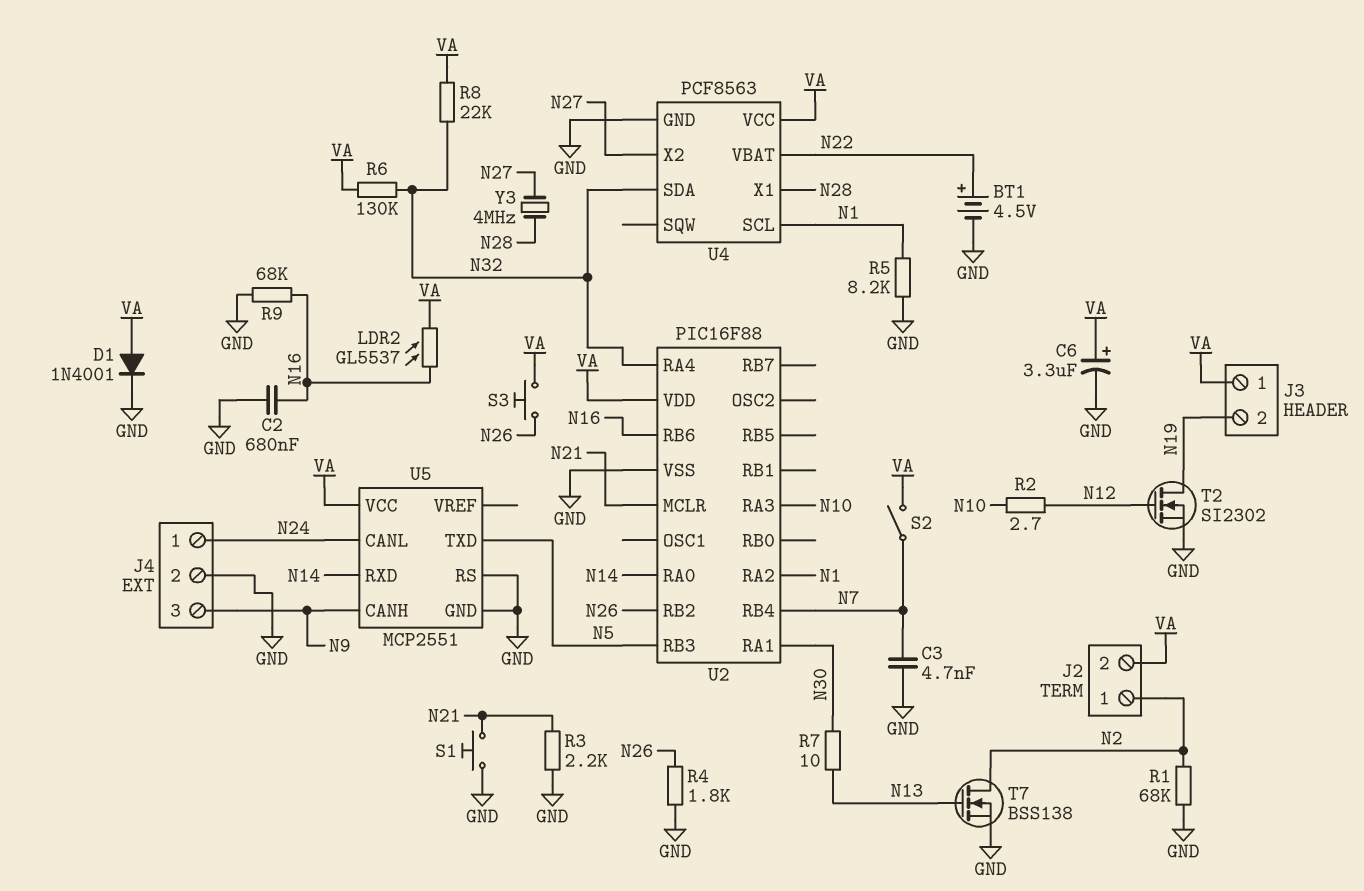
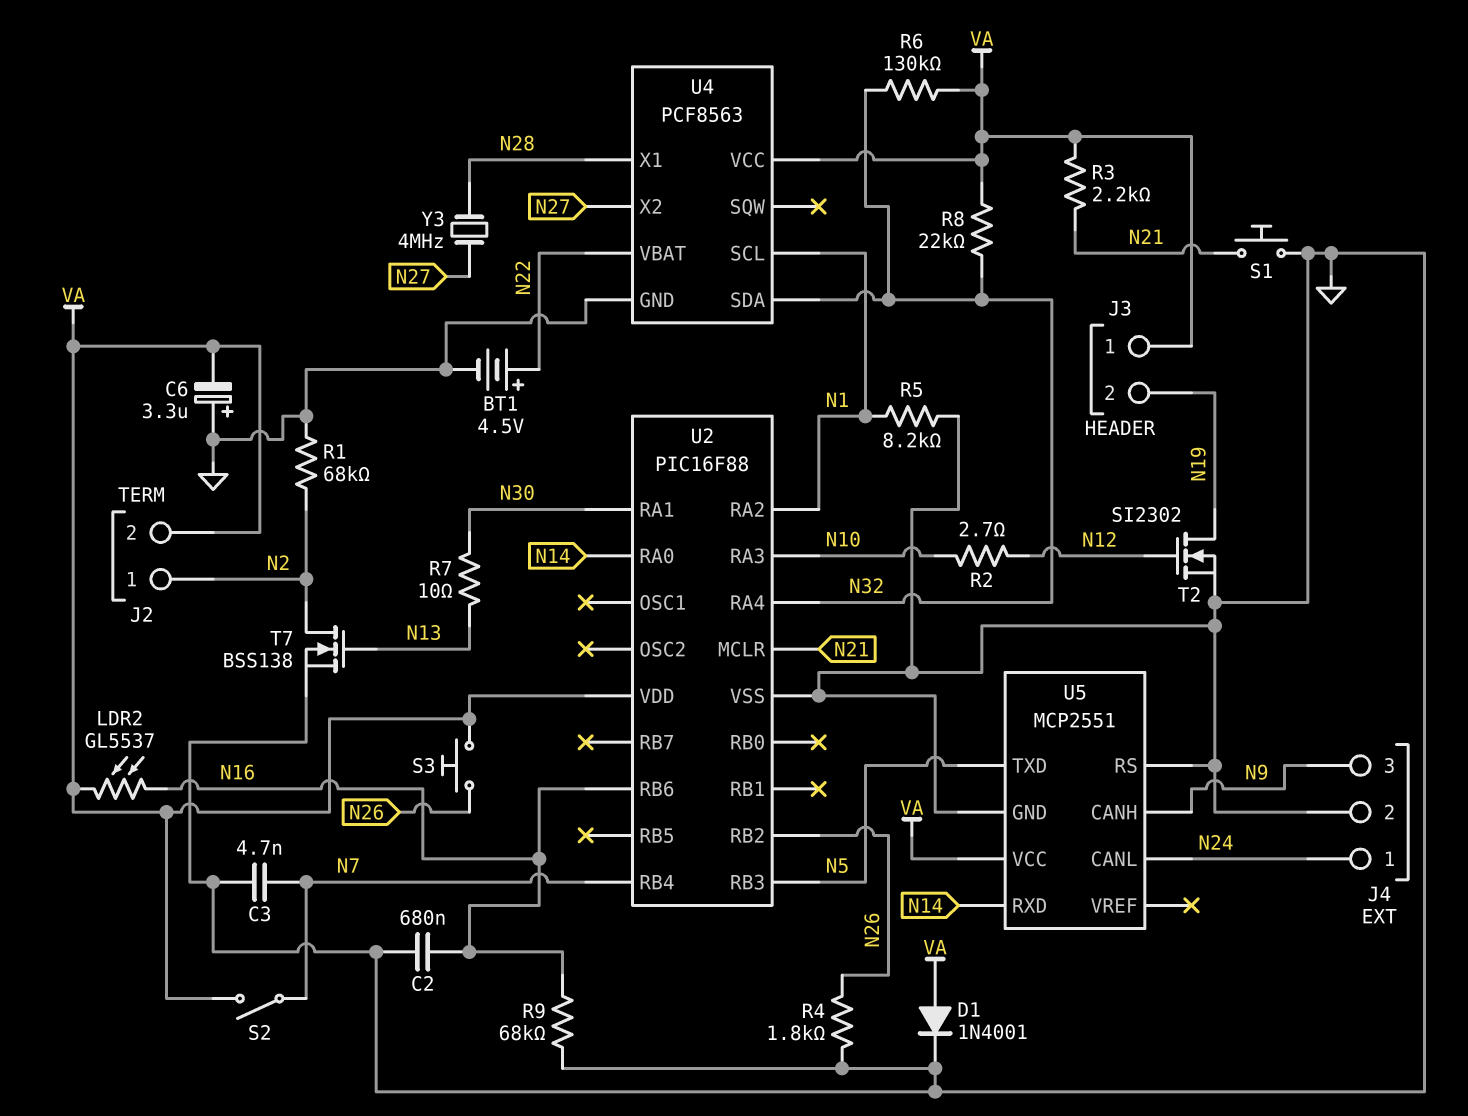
C6: 3.3uF (plus VA, minus GND) -> 3.3uF (plus GND, minus VA)
R3: 2.2k (GND, N21) -> 2.2k (N21, VA)

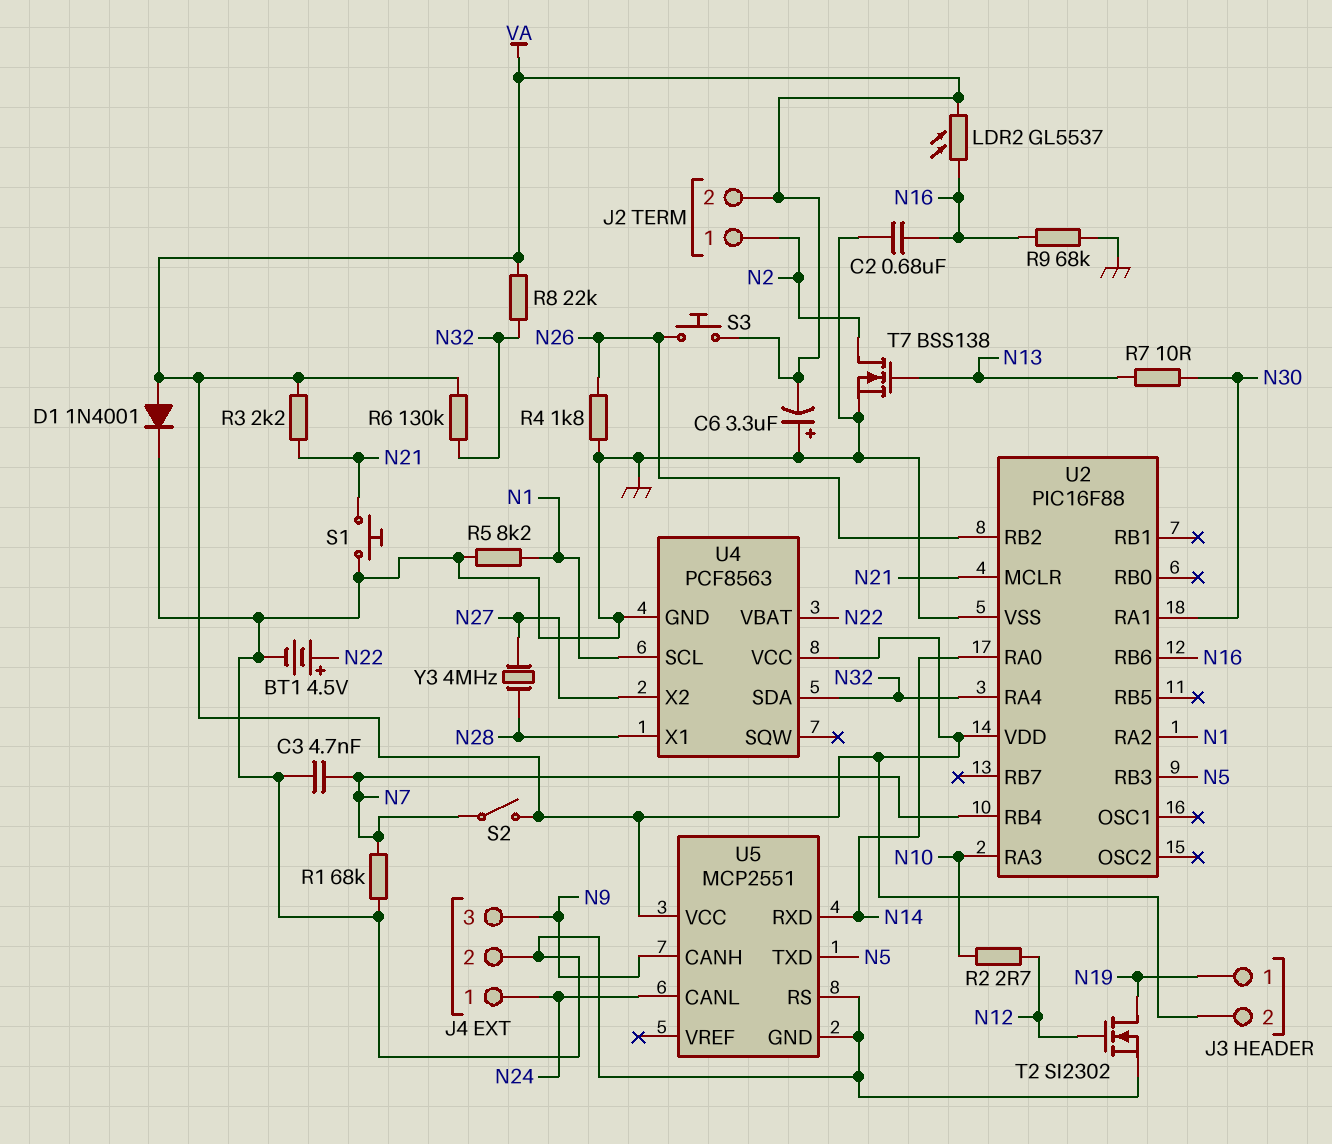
J3 pin 1: VA -> N19
J3 pin 2: N19 -> VA
R1: 68k (GND, N2) -> 68k (GND, N7)

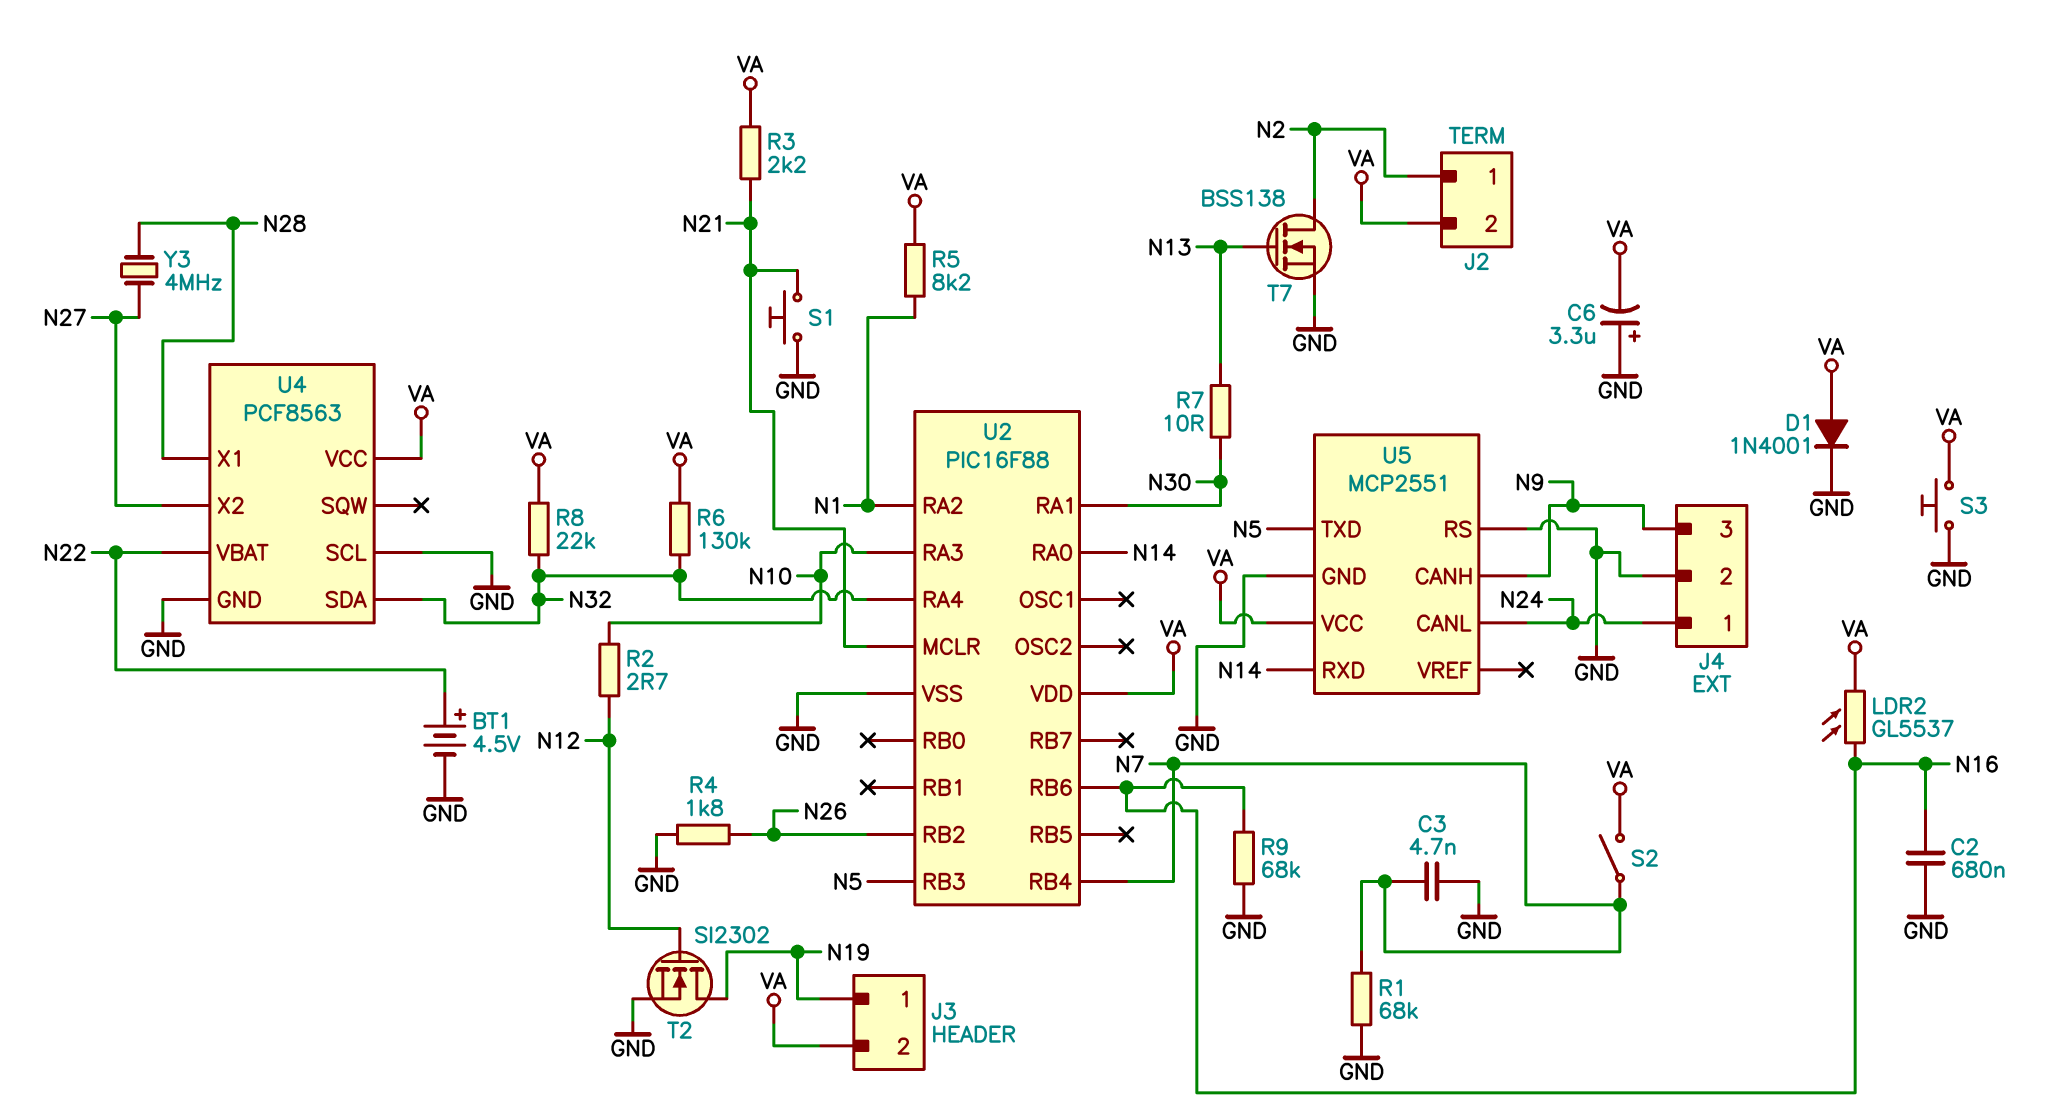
R5: 8.2k (GND, N1) -> 8.2k (N1, VA)
S3: button (N26, VA) -> button (GND, VA)
U4 pin SCL: N1 -> GND

